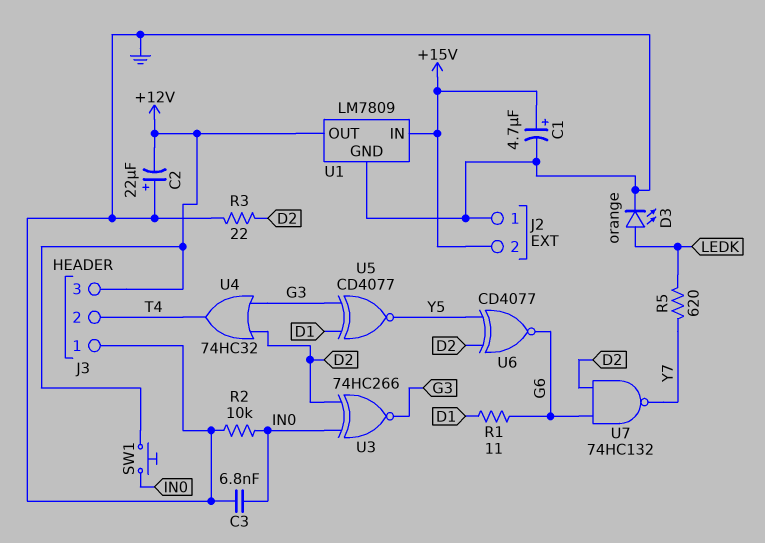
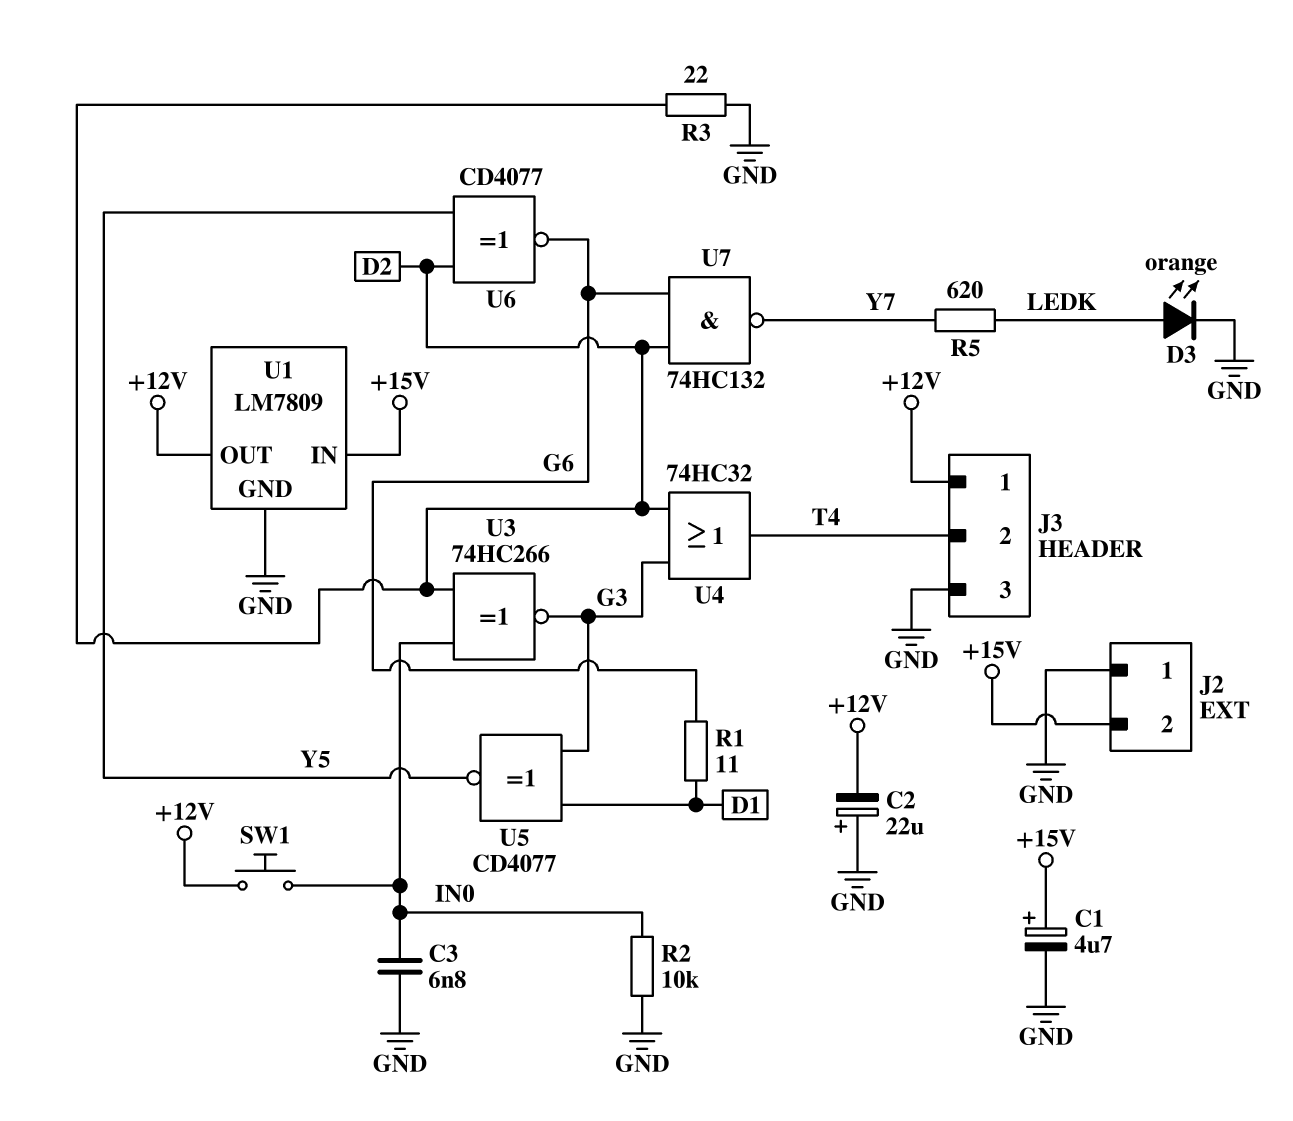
J3 pin 1: GND -> +12V
J3 pin 3: +12V -> GND

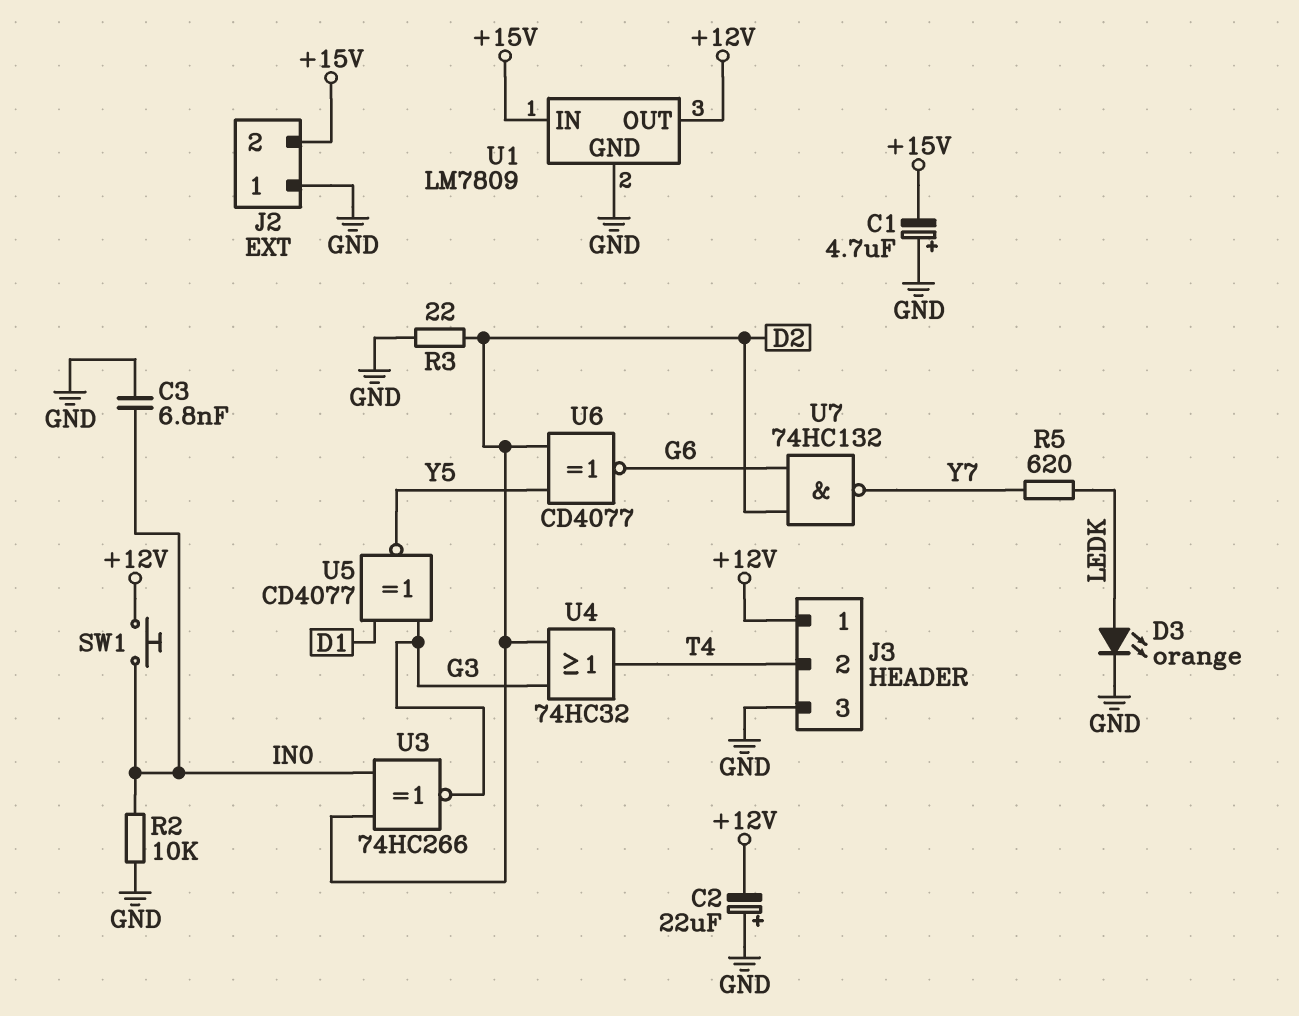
C1: 4.7uF (plus +15V, minus GND) -> 4.7uF (plus GND, minus +15V)
R1: 11 (D1, G6) -> none

